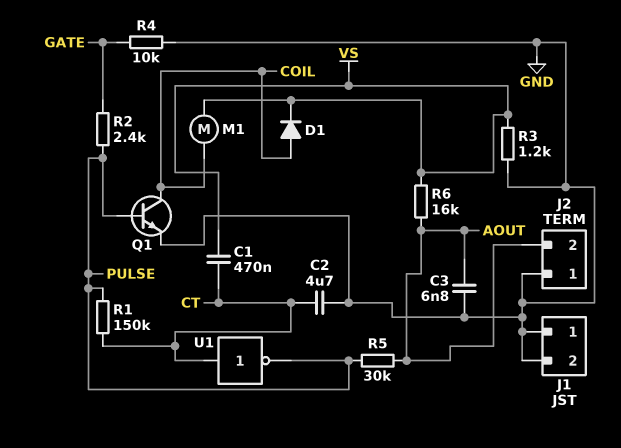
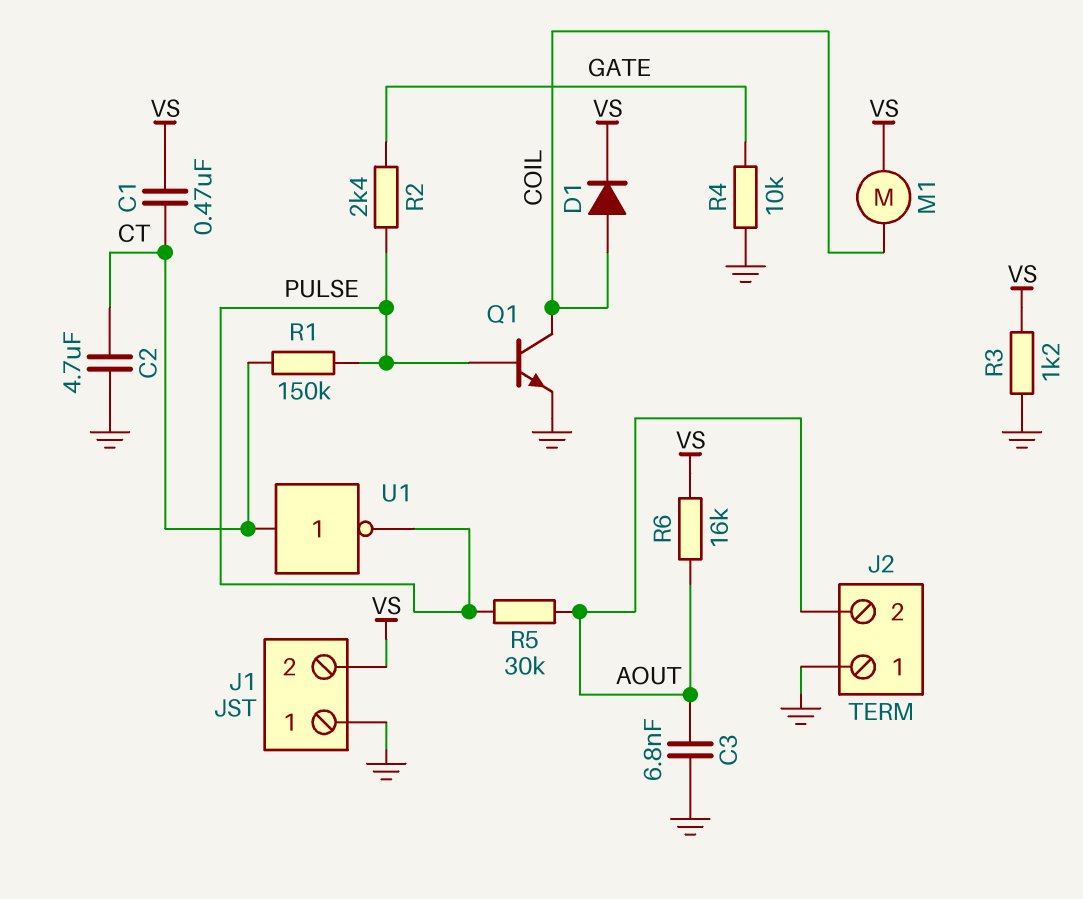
J1 pin 2: GND -> VS

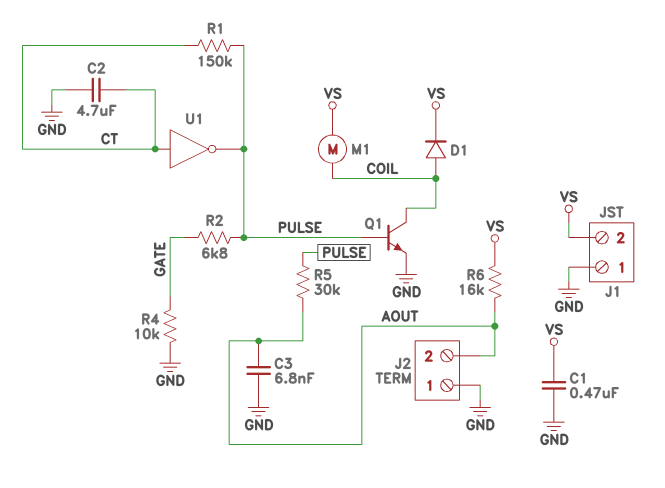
C1: 470nF (CT, VS) -> 470nF (GND, VS)
R2: 2.4k (GATE, PULSE) -> 6.8k (GATE, PULSE)
R3: 1.2k (GND, VS) -> none

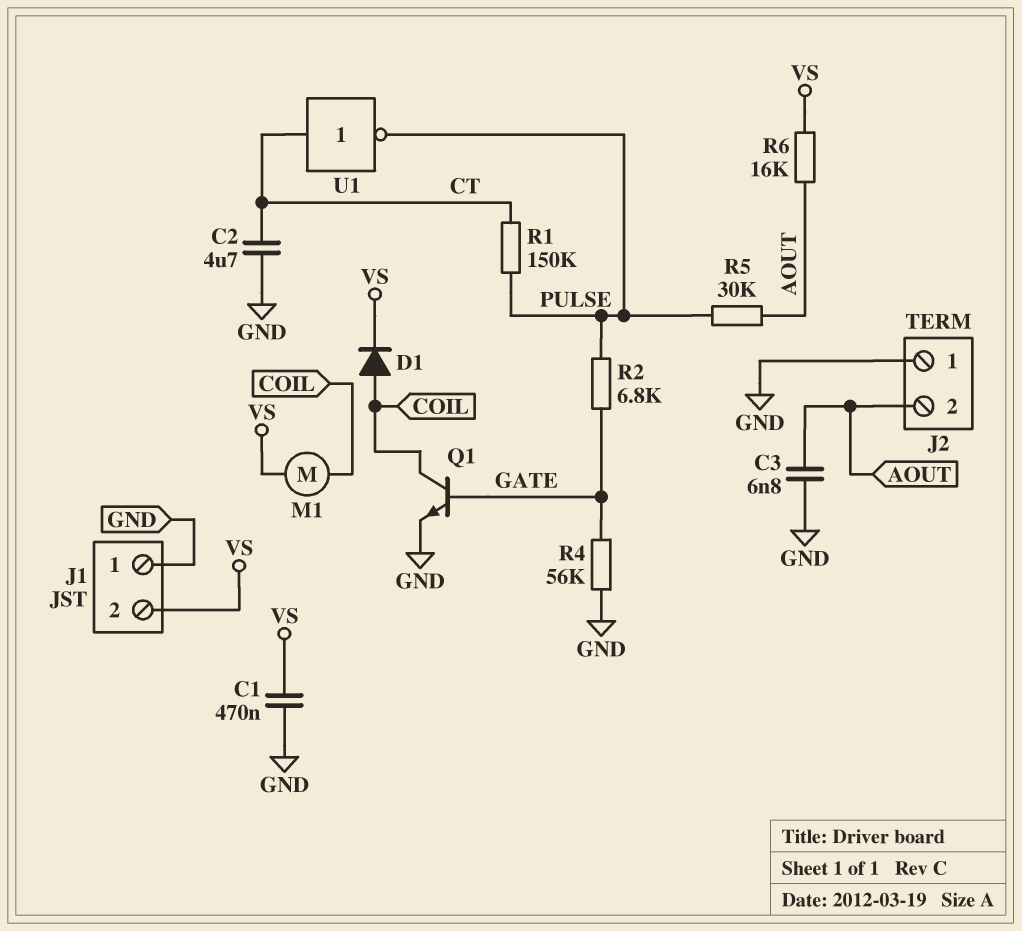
Q1: NPN (B PULSE, C COIL, E GND) -> NPN (B GATE, C COIL, E GND)
R4: 10k (GATE, GND) -> 56k (GATE, GND)

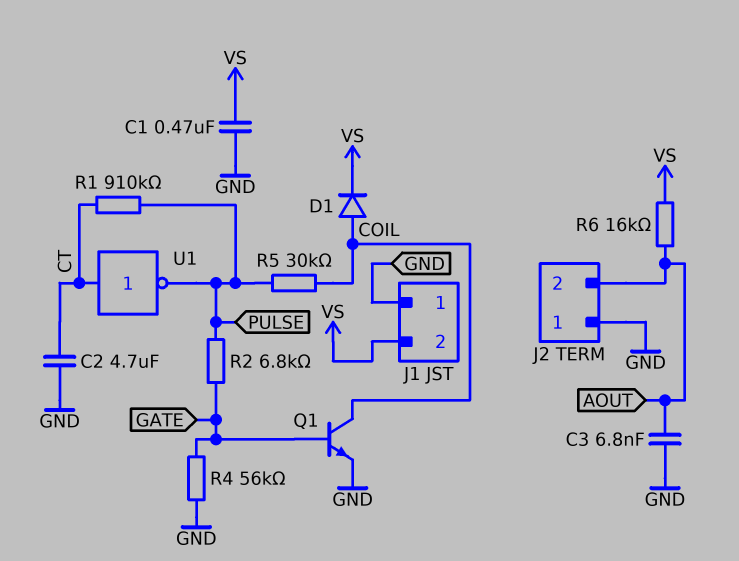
M1: motor (COIL, VS) -> none
R1: 150k (CT, PULSE) -> 910k (CT, PULSE)
R5: 30k (AOUT, PULSE) -> 30k (COIL, PULSE)

